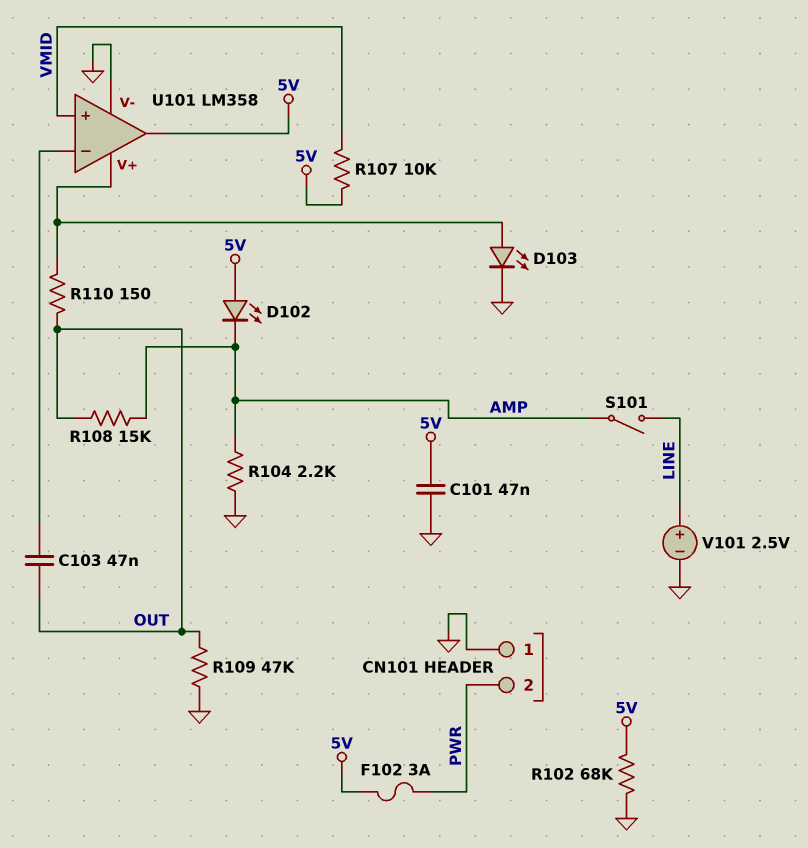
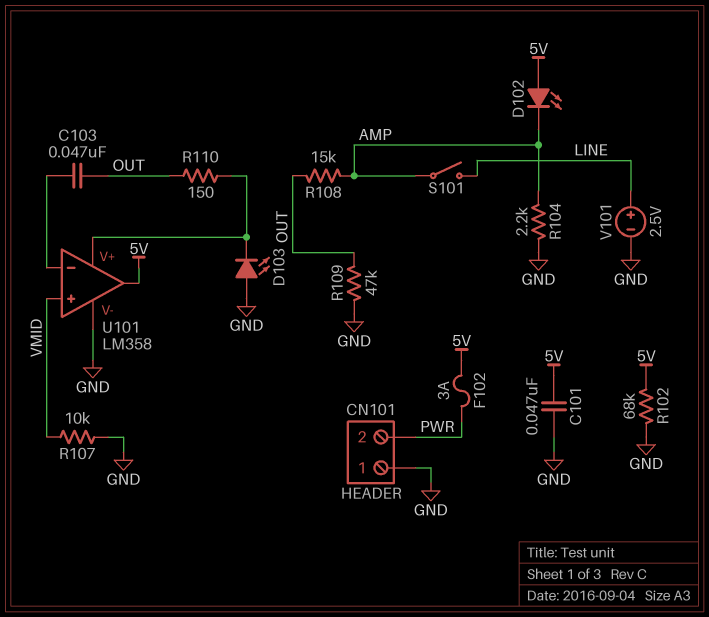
D103: LED (A U101/V+, K GND) -> LED (A GND, K U101/V+)
R107: 10k (5V, VMID) -> 10k (GND, VMID)

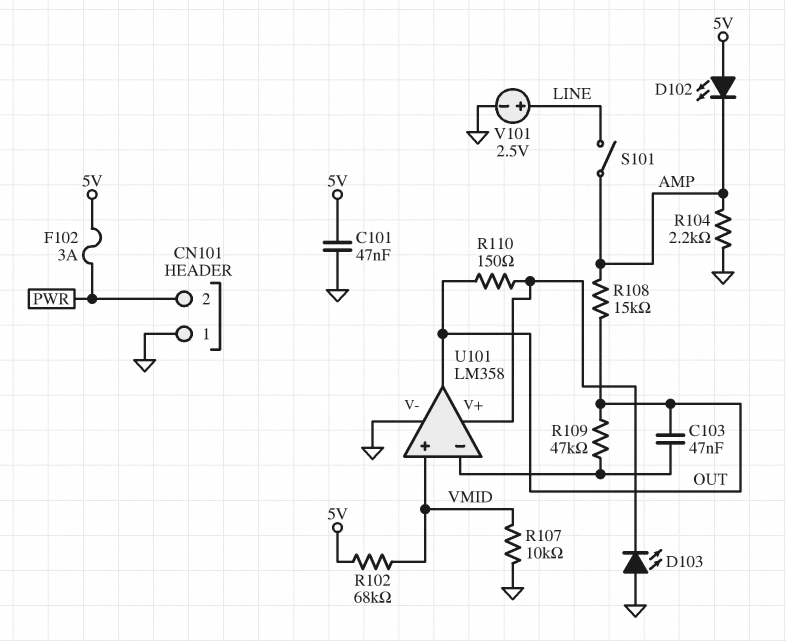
R102: 68k (5V, GND) -> 68k (5V, VMID)
R109: 47k (GND, OUT) -> 47k (OUT, U101/in-)
U101 pin out: 5V -> OUT

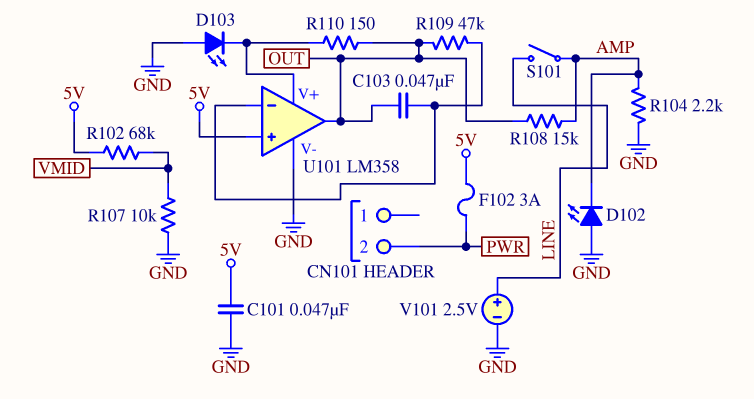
CN101 pin 1: GND -> none
D102: LED (A 5V, K AMP) -> LED (A GND, K AMP)
U101 pin in+: VMID -> 5V

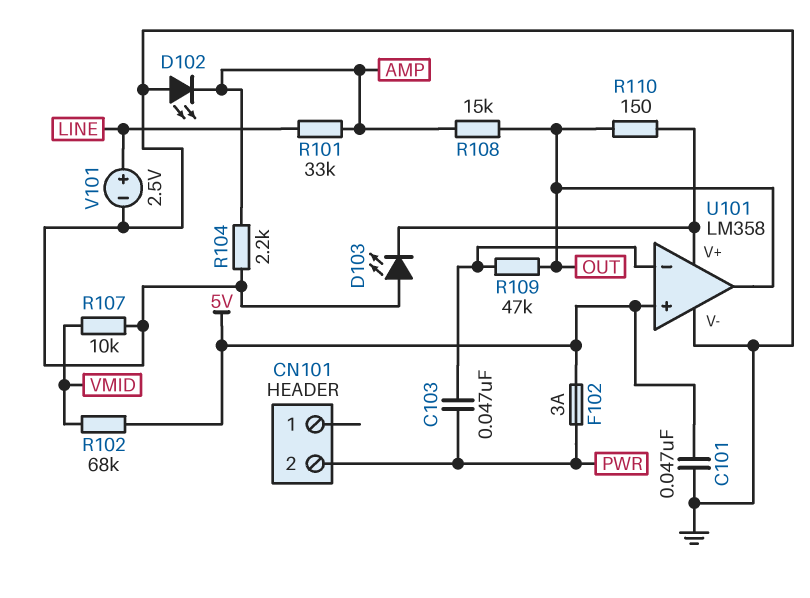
C103: 47nF (OUT, U101/in-) -> 47nF (PWR, U101/in-)
R101: none -> 33k (AMP, LINE)
S101: switch (AMP, LINE) -> none

